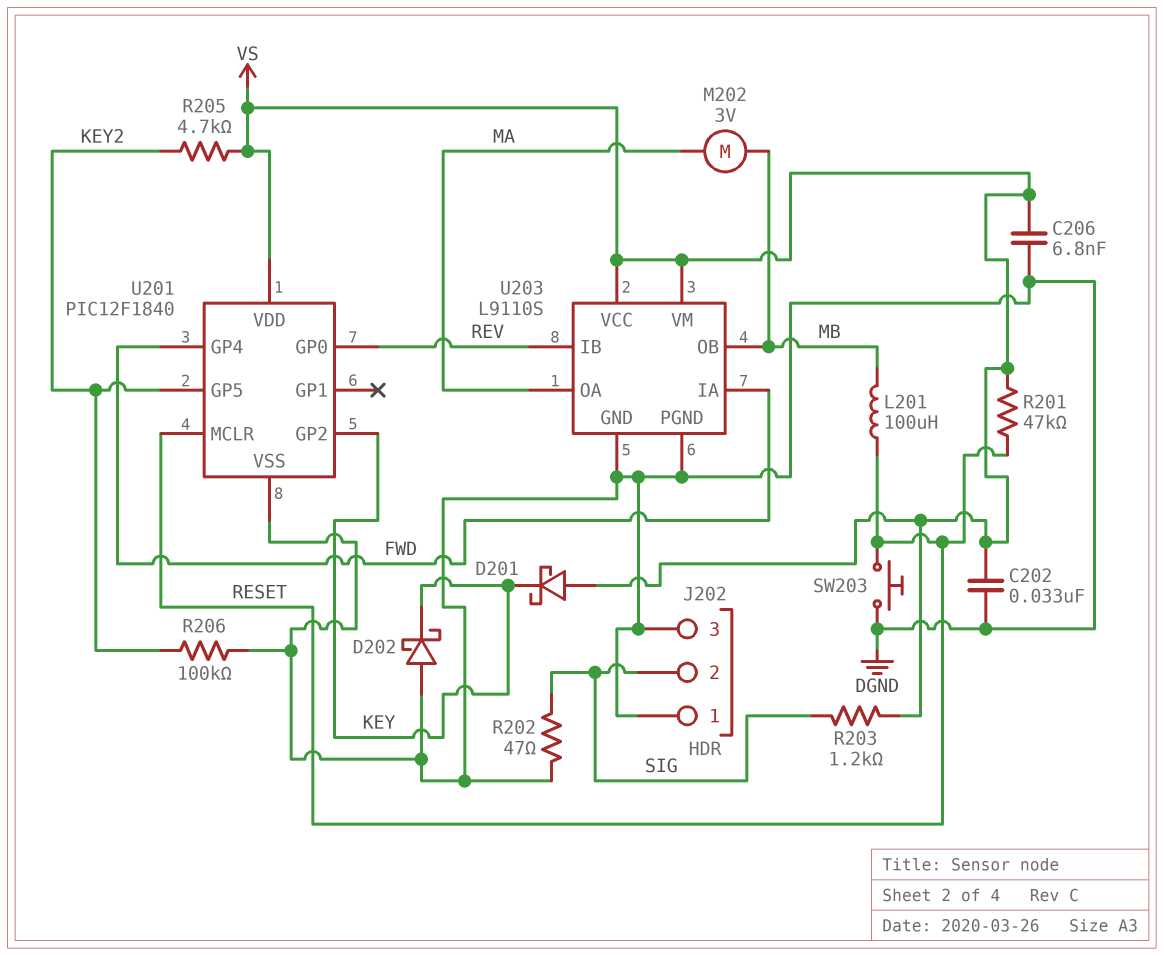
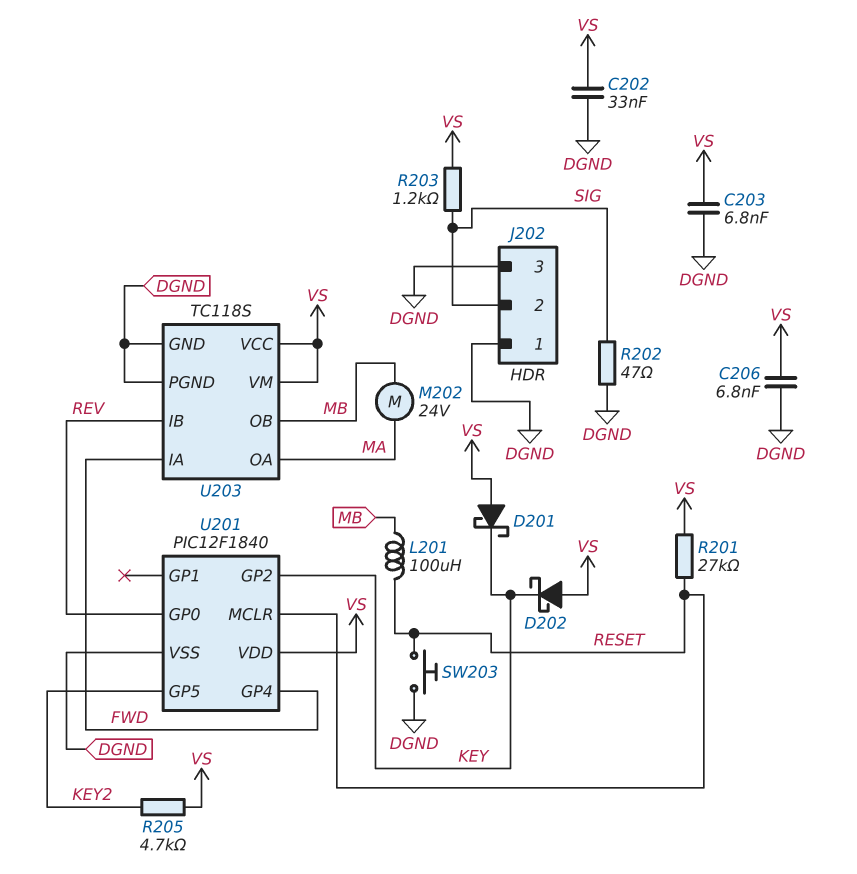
C203: none -> 6.8nF (DGND, VS)
D202: schottky (A DGND, K KEY) -> schottky (A VS, K KEY)
M202: motor 3V (MA, MB) -> motor 24V (MA, MB)
R201: 47k (RESET, VS) -> 27k (RESET, VS)
R206: 100k (DGND, KEY2) -> none
U203: L9110S -> TC118S

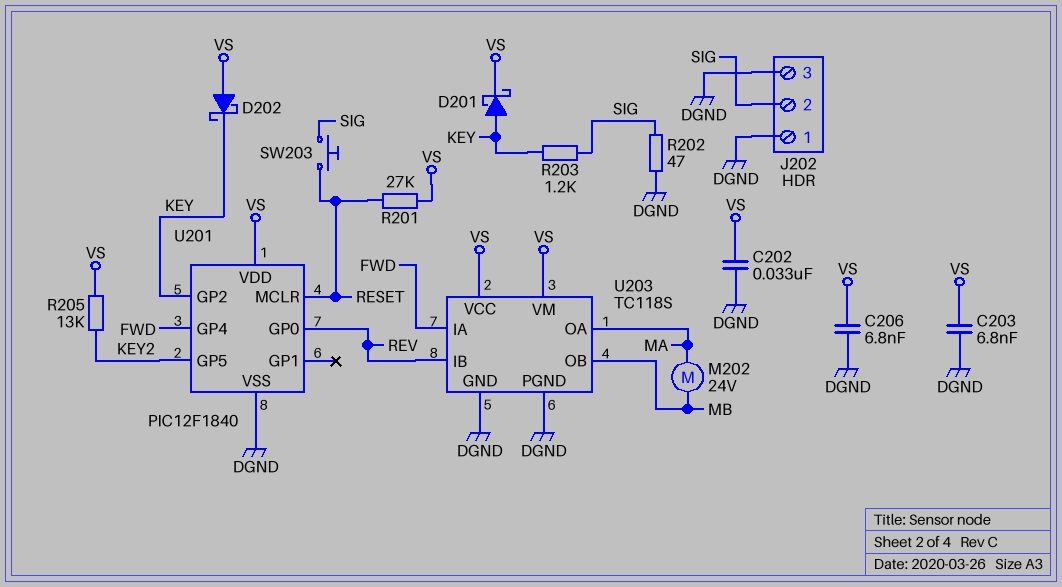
D201: schottky (A VS, K KEY) -> schottky (A KEY, K VS)
L201: 100uH (MB, RESET) -> none
R203: 1.2k (SIG, VS) -> 1.2k (KEY, SIG)
R205: 4.7k (KEY2, VS) -> 13k (KEY2, VS)
SW203: button (DGND, RESET) -> button (RESET, SIG)

